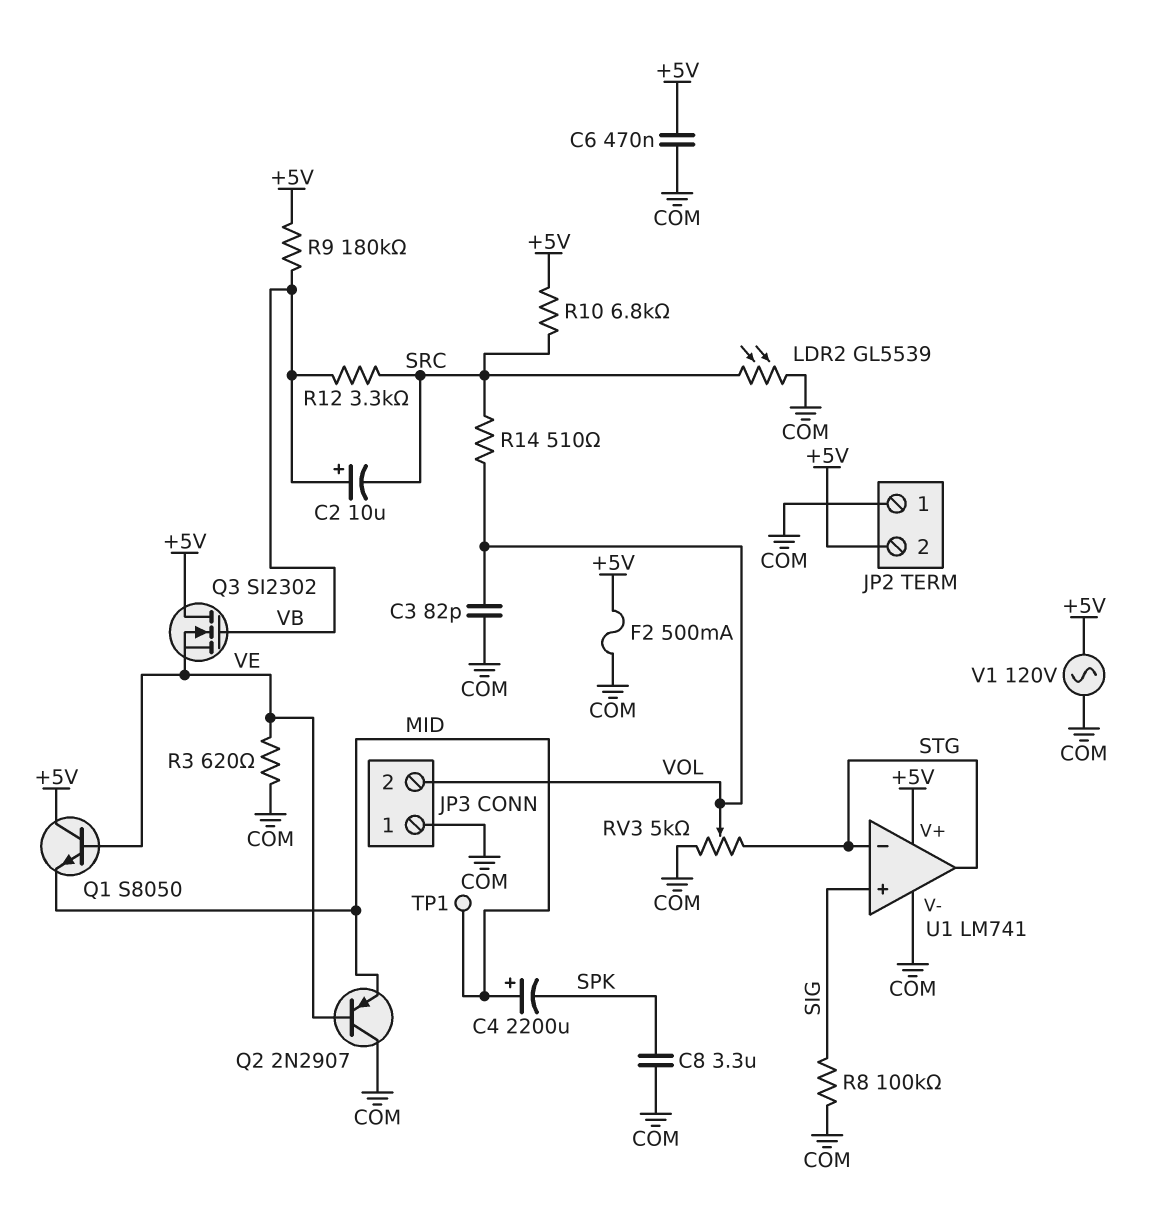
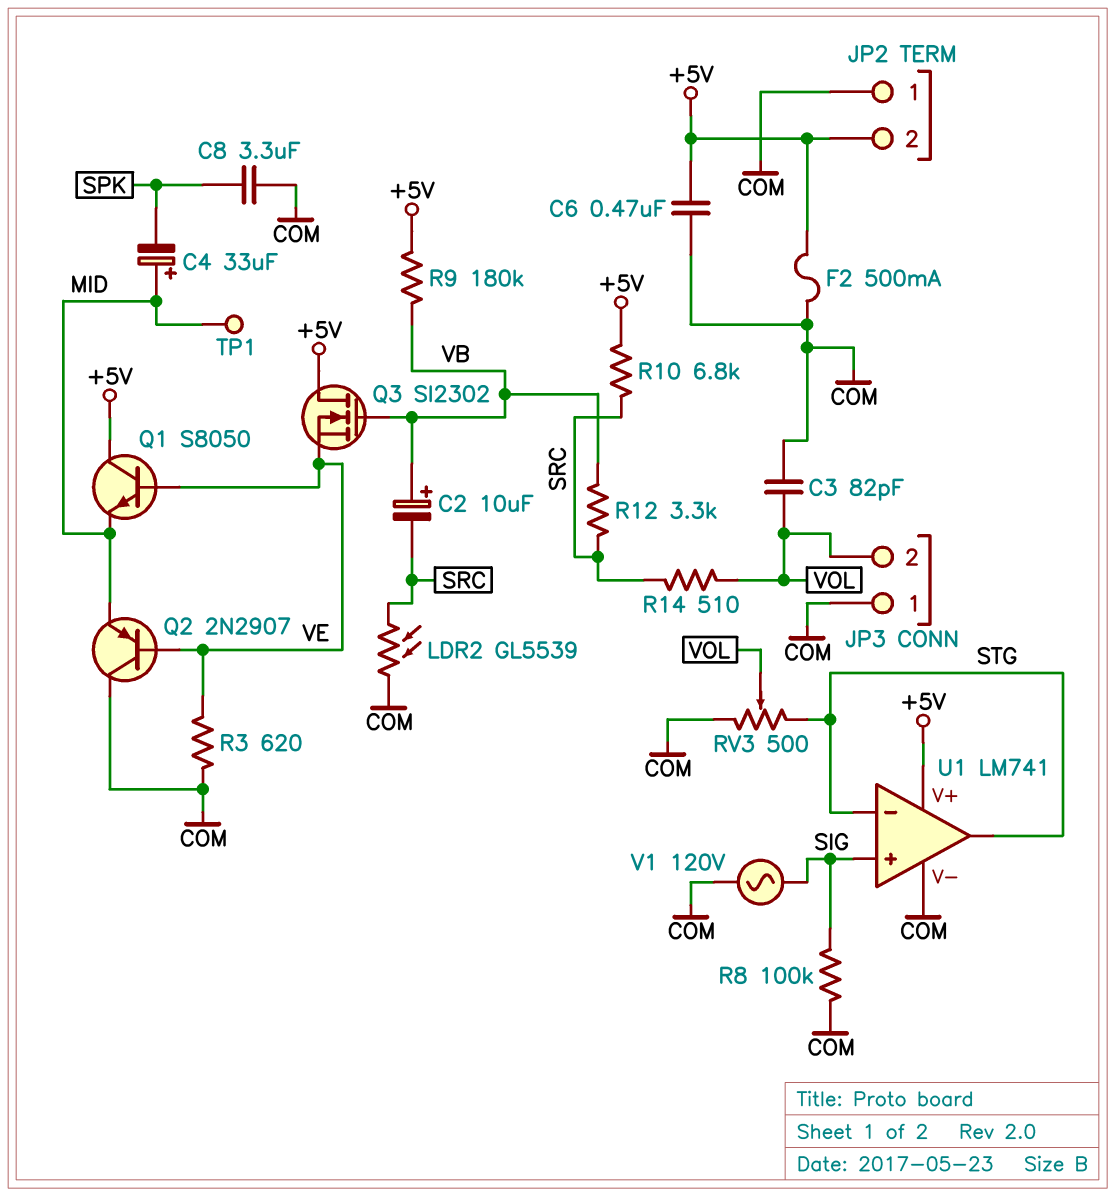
C4: 2200uF (plus MID, minus SPK) -> 33uF (plus MID, minus SPK)
RV3: 5k (COM, STG, wiper VOL) -> 500 (COM, STG, wiper VOL)
V1: AC 120V (+5V, COM) -> AC 120V (COM, SIG)

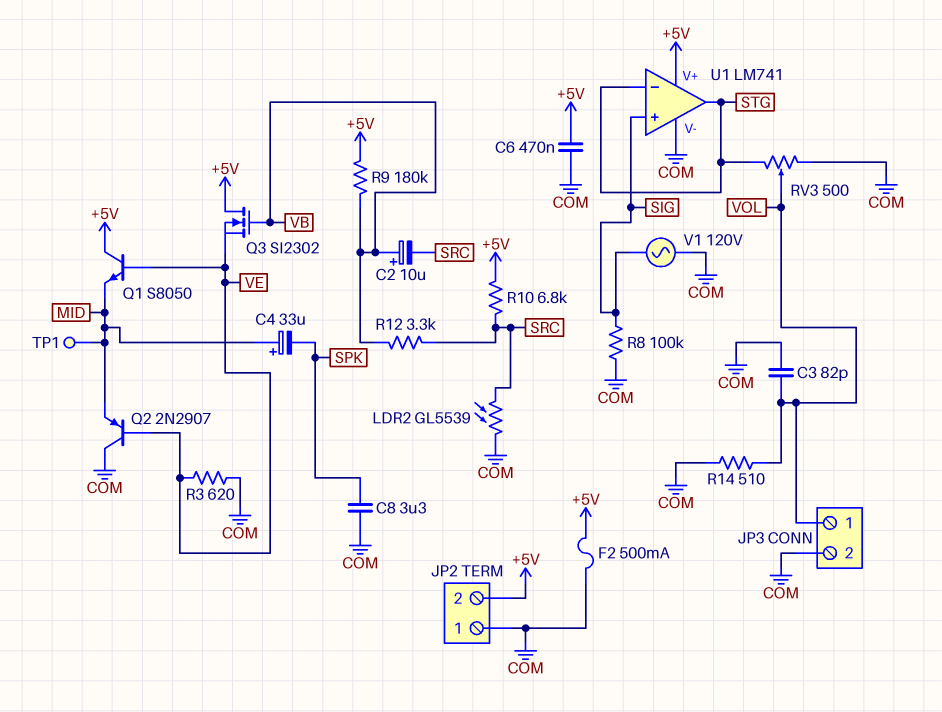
JP3 pin 1: COM -> VOL
JP3 pin 2: VOL -> COM
R14: 510 (SRC, VOL) -> 510 (COM, VOL)

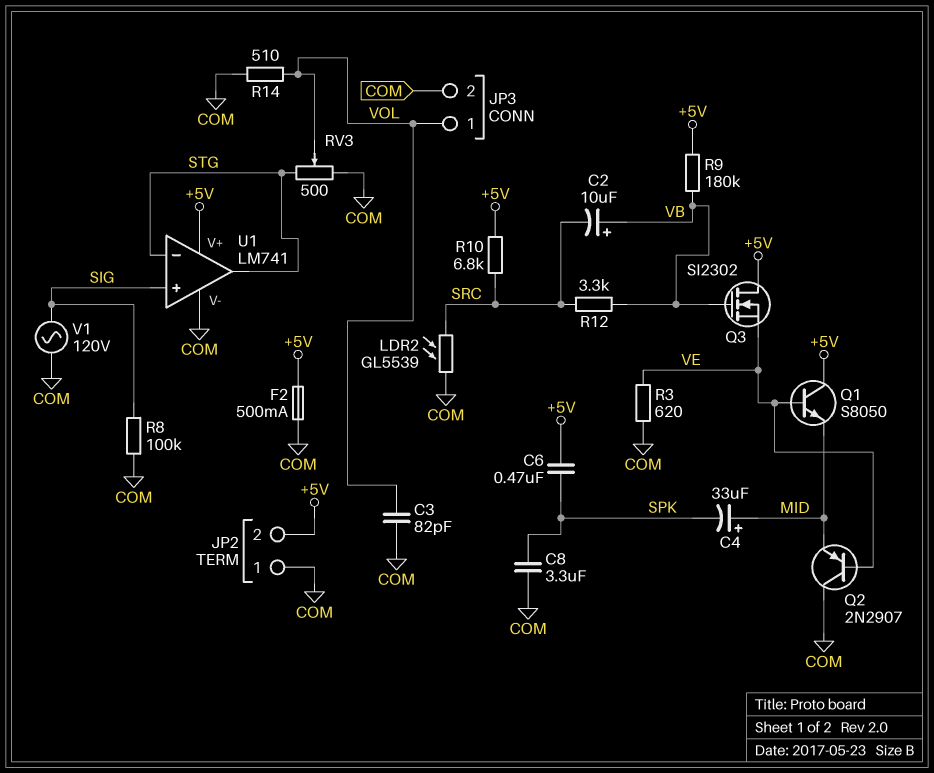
C6: 470nF (+5V, COM) -> 470nF (+5V, SPK)
TP1: test point (MID) -> none

